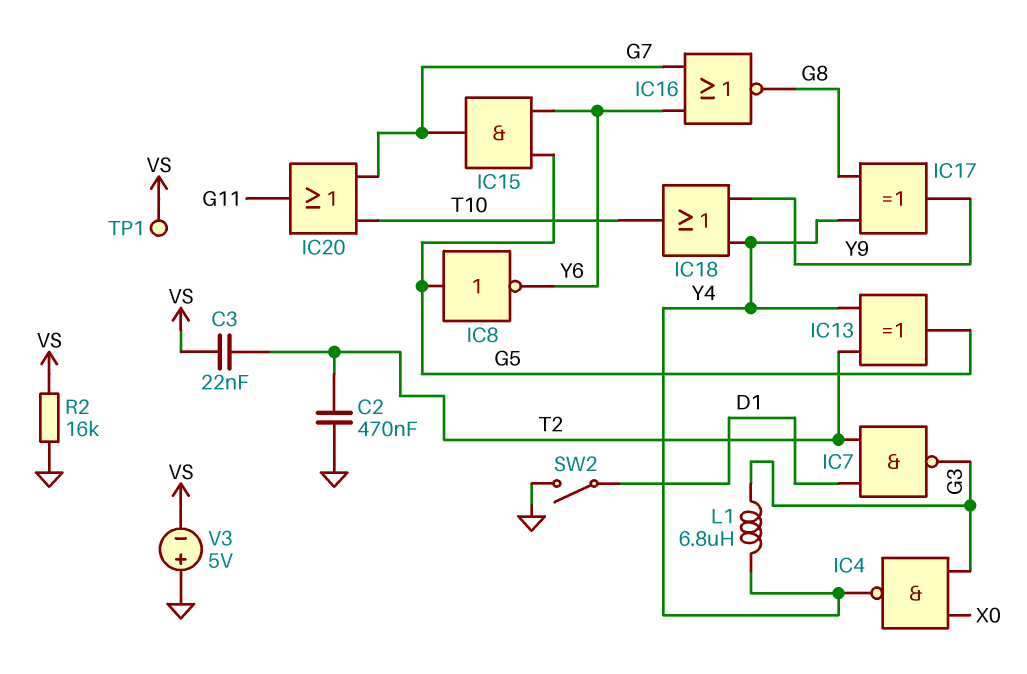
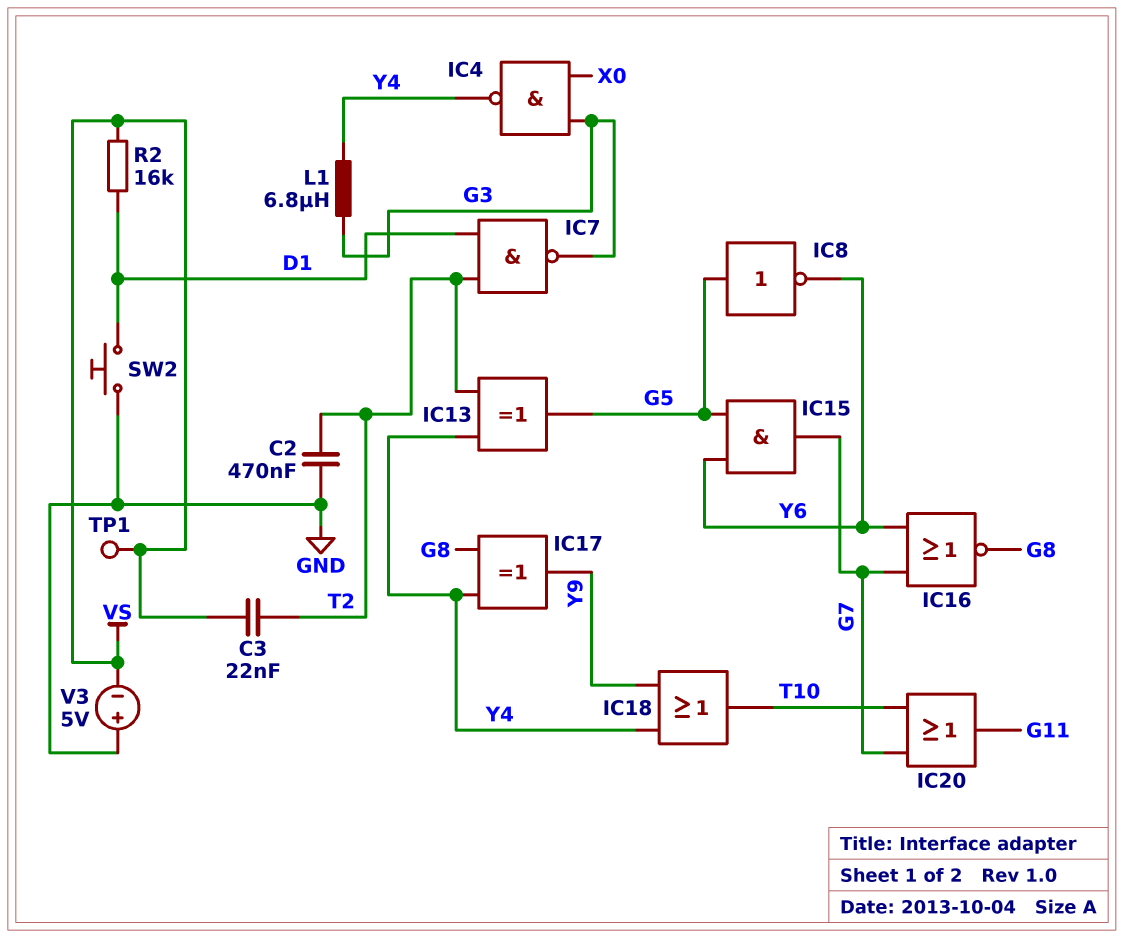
R2: 16k (GND, VS) -> 16k (D1, VS)
SW2: switch (D1, GND) -> button (D1, GND)

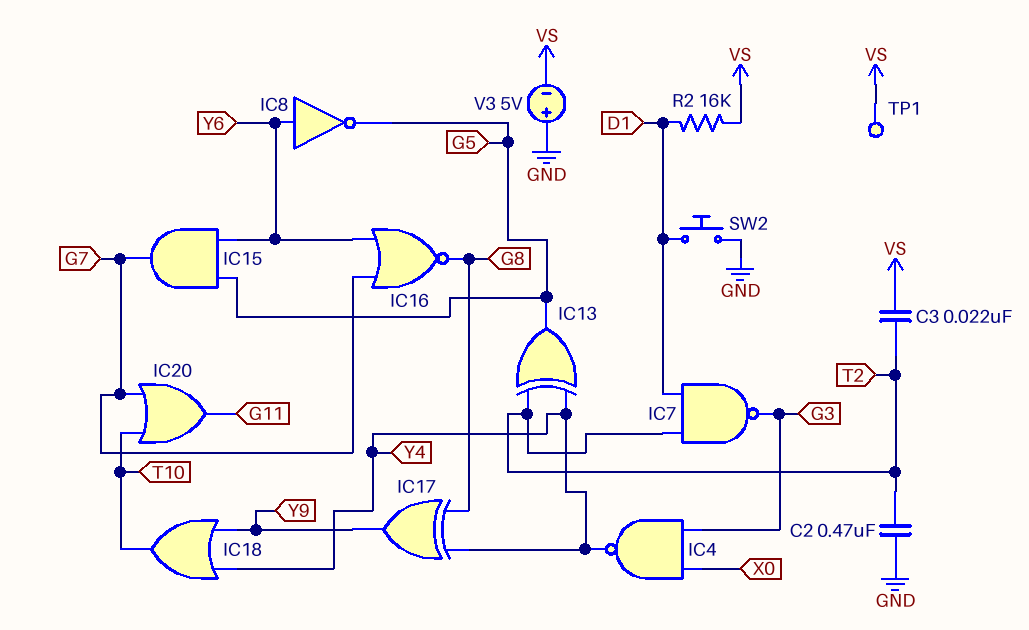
IC8: NOT (in G5, out Y6) -> NOT (in Y6, out G5)
L1: 6.8uH (G3, Y4) -> none

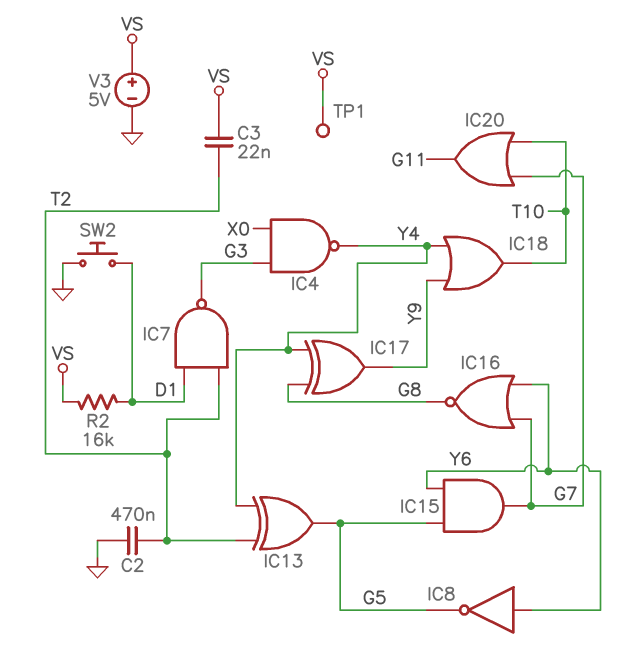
V3: 5V (plus GND, minus VS) -> 5V (plus VS, minus GND)

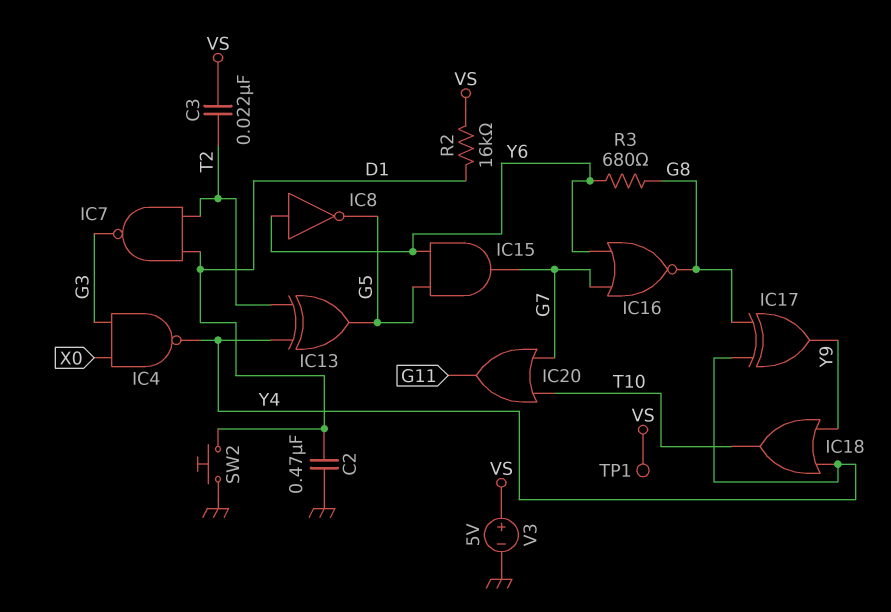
C2: 470nF (GND, T2) -> 470nF (D1, GND)
R3: none -> 680 (G8, Y6)

